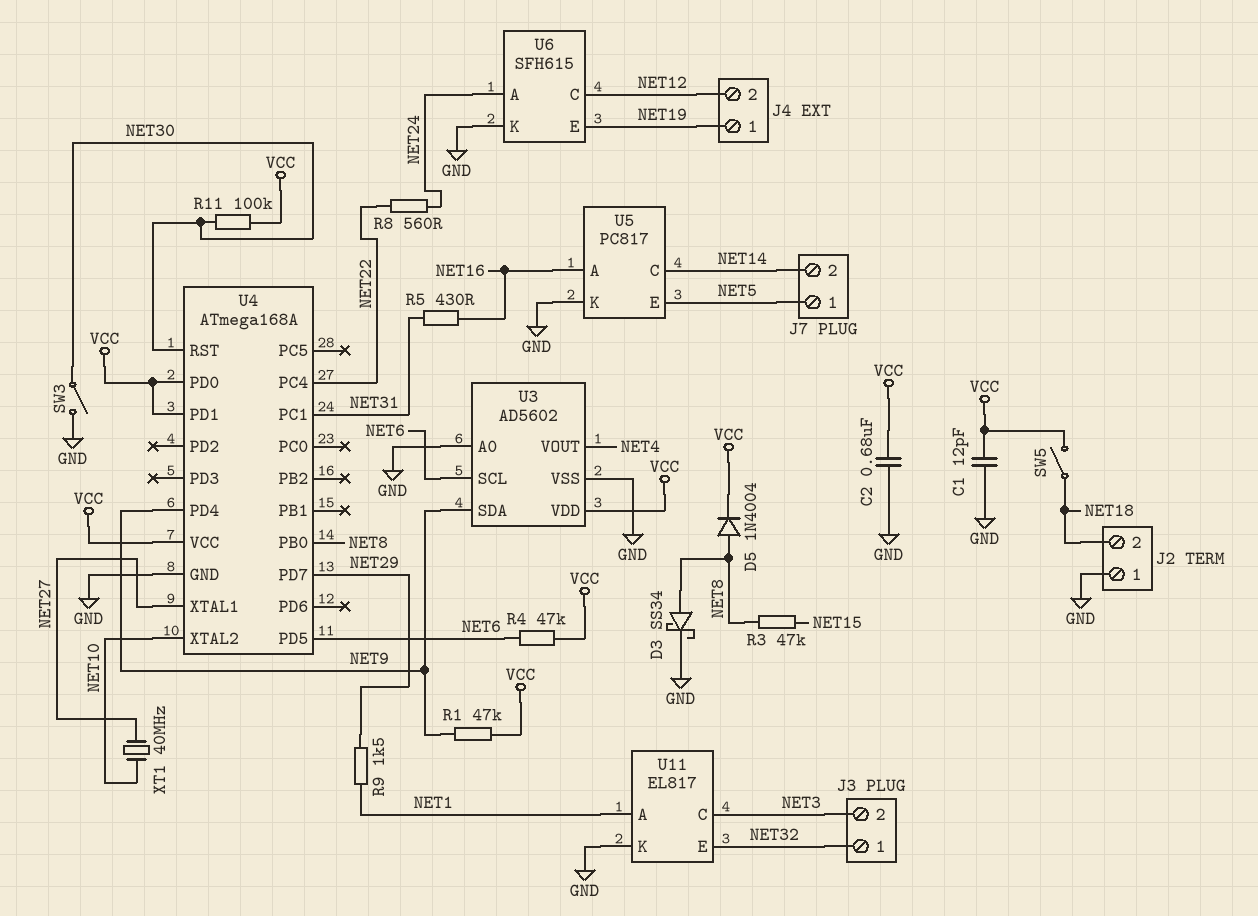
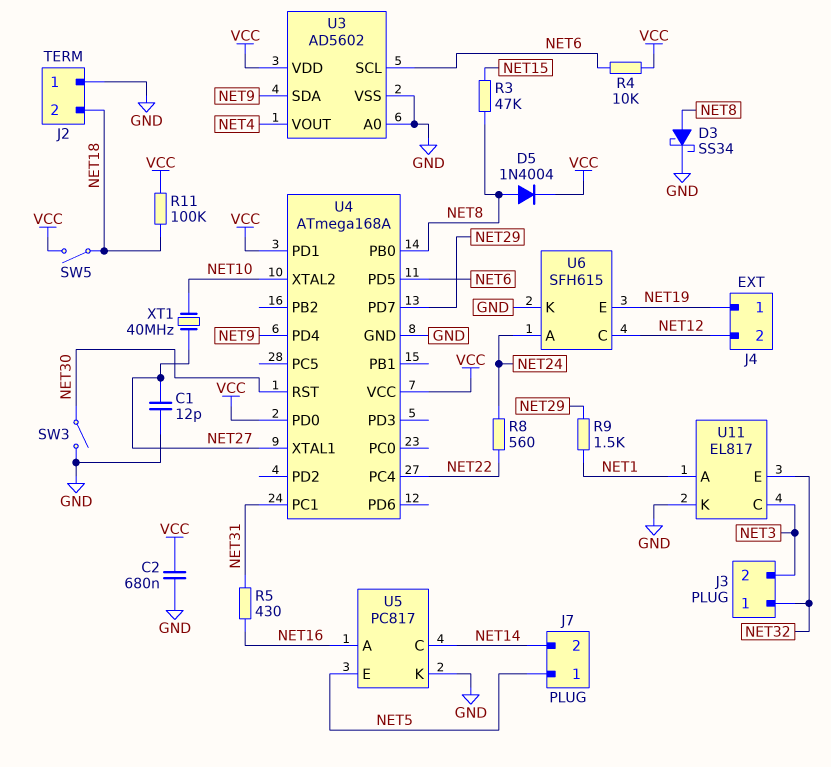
C1: 12pF (GND, VCC) -> 12pF (GND, NET27)
R1: 47k (NET9, VCC) -> none
R4: 47k (NET6, VCC) -> 10k (NET6, VCC)
R11: 100k (NET30, VCC) -> 100k (NET18, VCC)

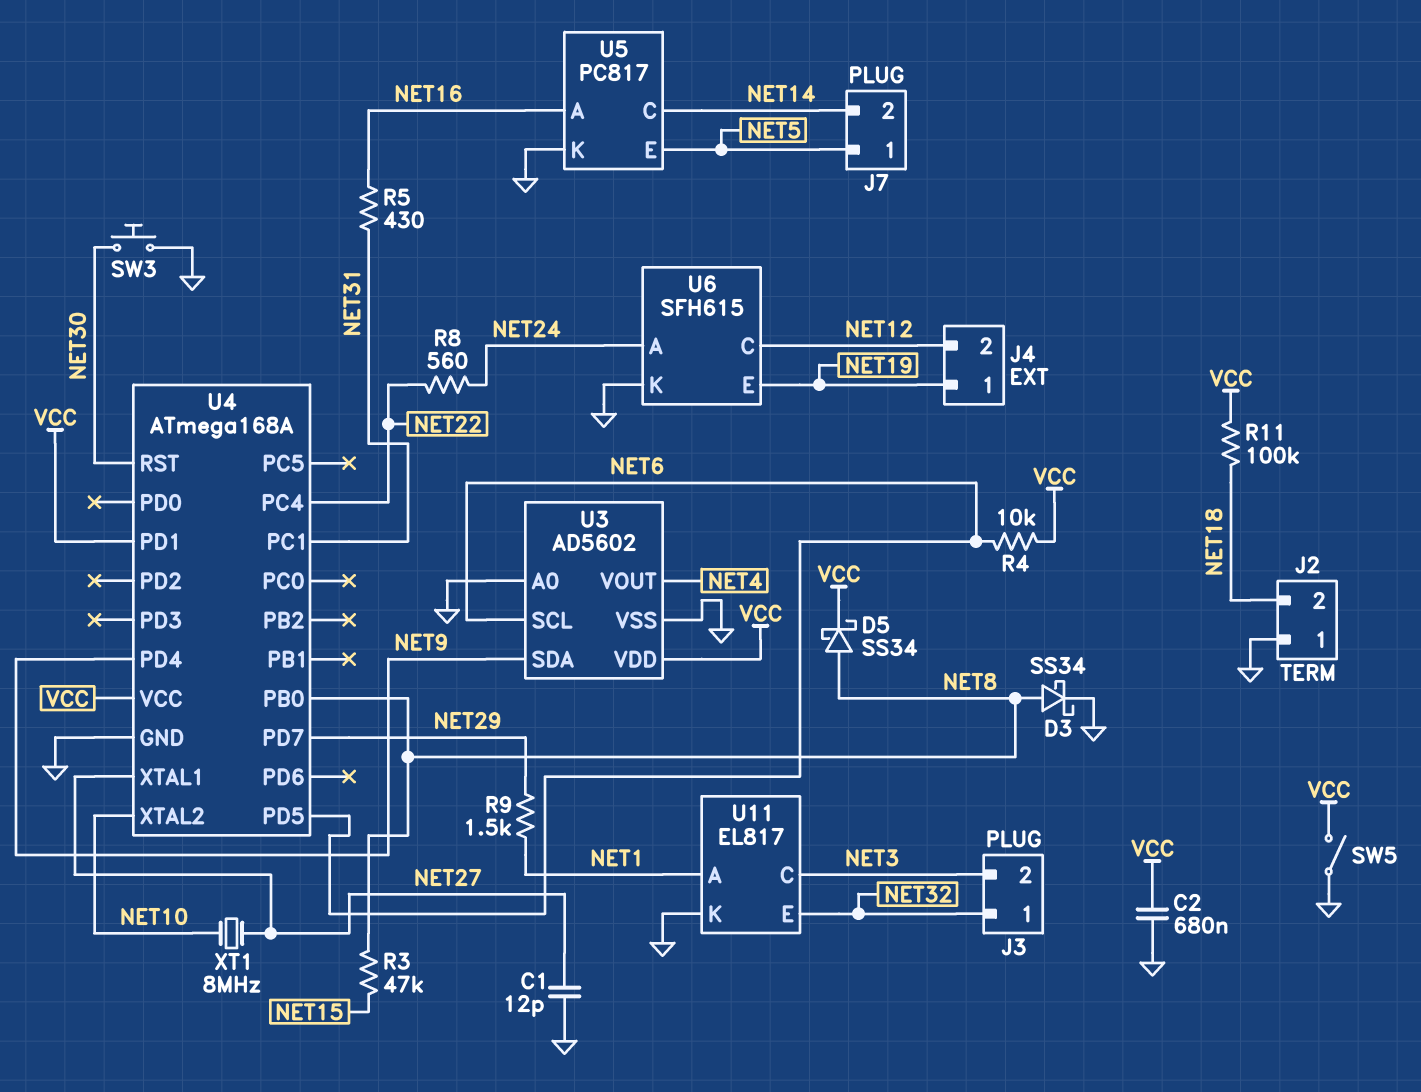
D5: diode 1N4004 (A NET8, K VCC) -> schottky SS34 (A NET8, K VCC)
SW3: switch (GND, NET30) -> button (GND, NET30)
SW5: switch (NET18, VCC) -> switch (GND, VCC)
U4 pin PD0: VCC -> none
XT1: 40MHz (NET10, NET27) -> 8MHz (NET10, NET27)

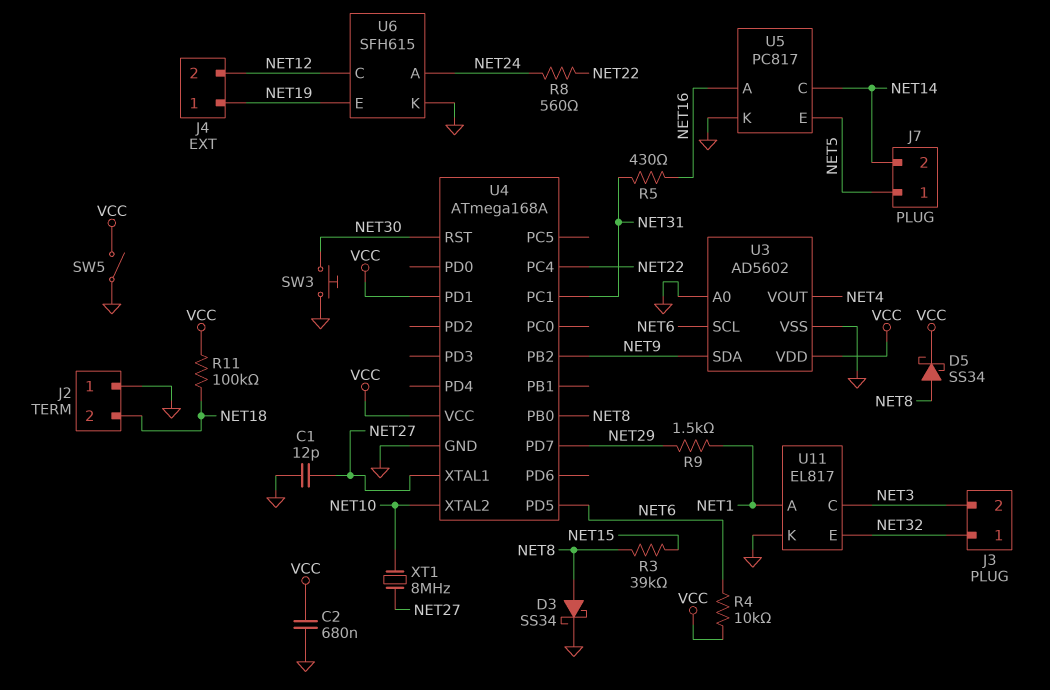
R3: 47k (NET8, NET15) -> 39k (NET8, NET15)
U4 pin PB2: none -> NET9
U4 pin PD4: NET9 -> none

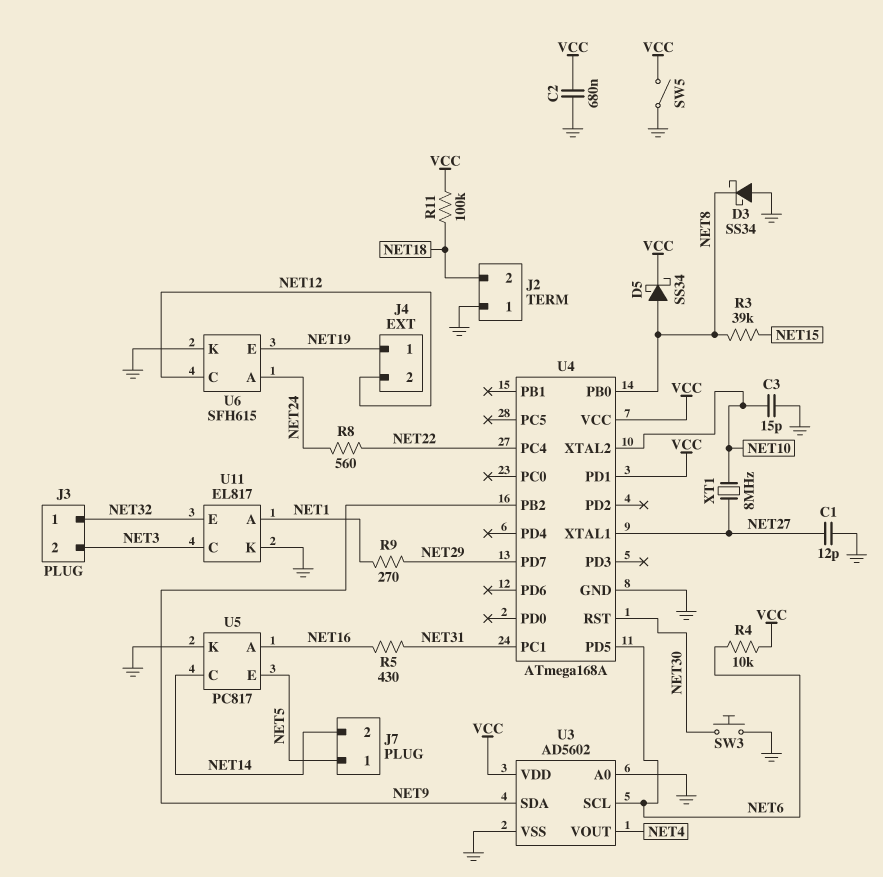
C3: none -> 15pF (GND, NET10)
D3: schottky SS34 (A NET8, K GND) -> schottky SS34 (A GND, K NET8)
R9: 1.5k (NET1, NET29) -> 270 (NET1, NET29)

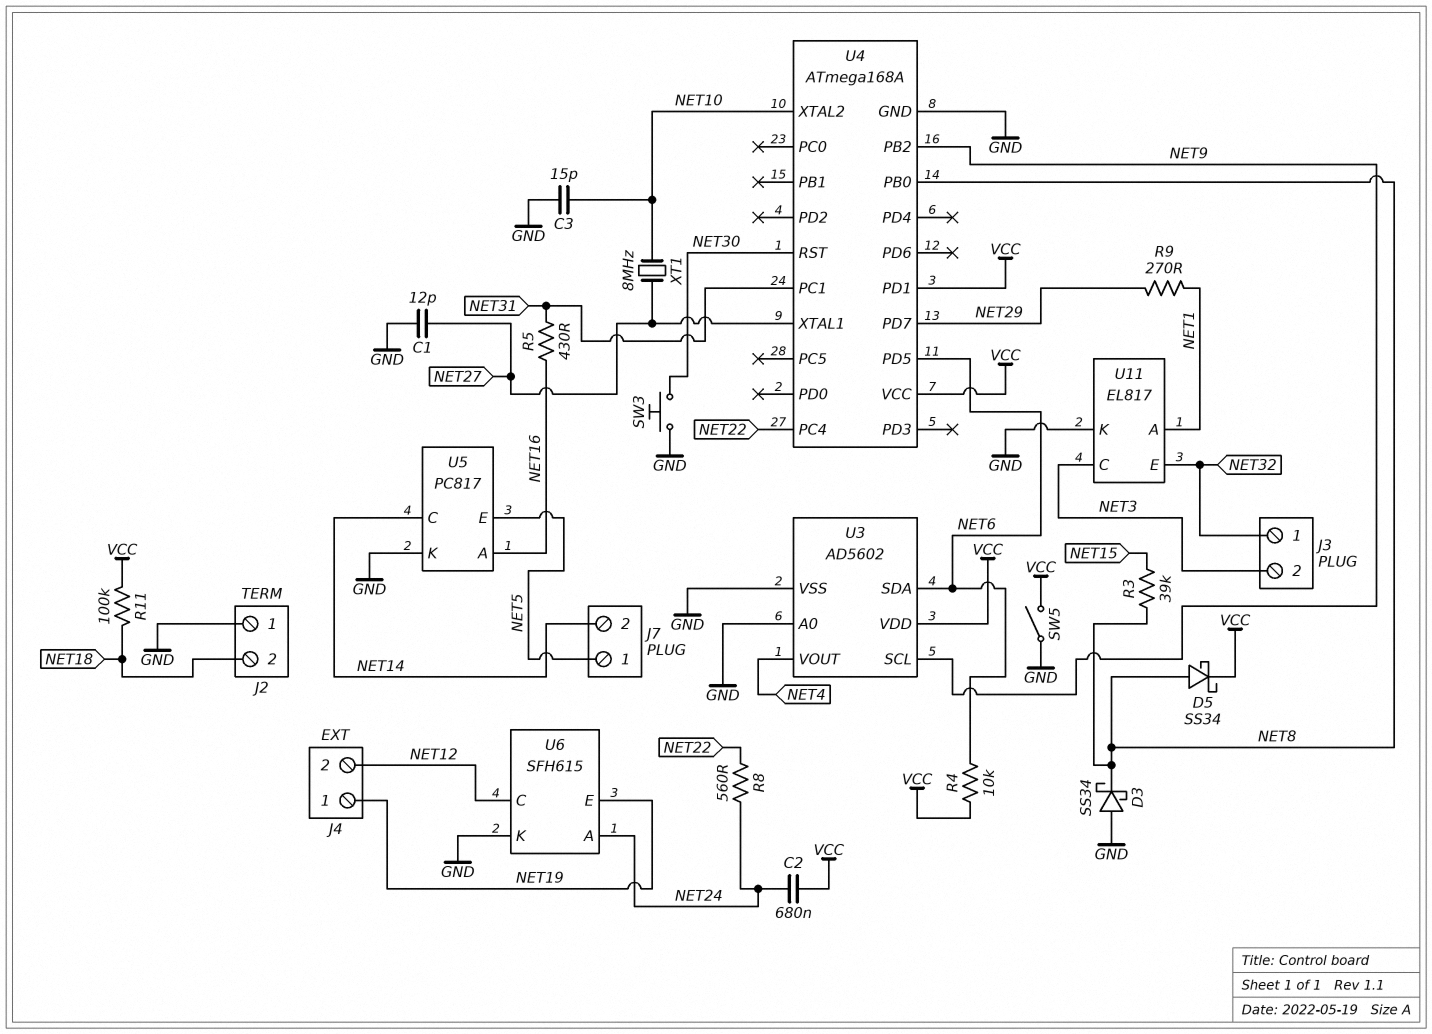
C2: 680nF (GND, VCC) -> 680nF (NET24, VCC)
U3 pin SCL: NET6 -> NET9
U3 pin SDA: NET9 -> NET6

